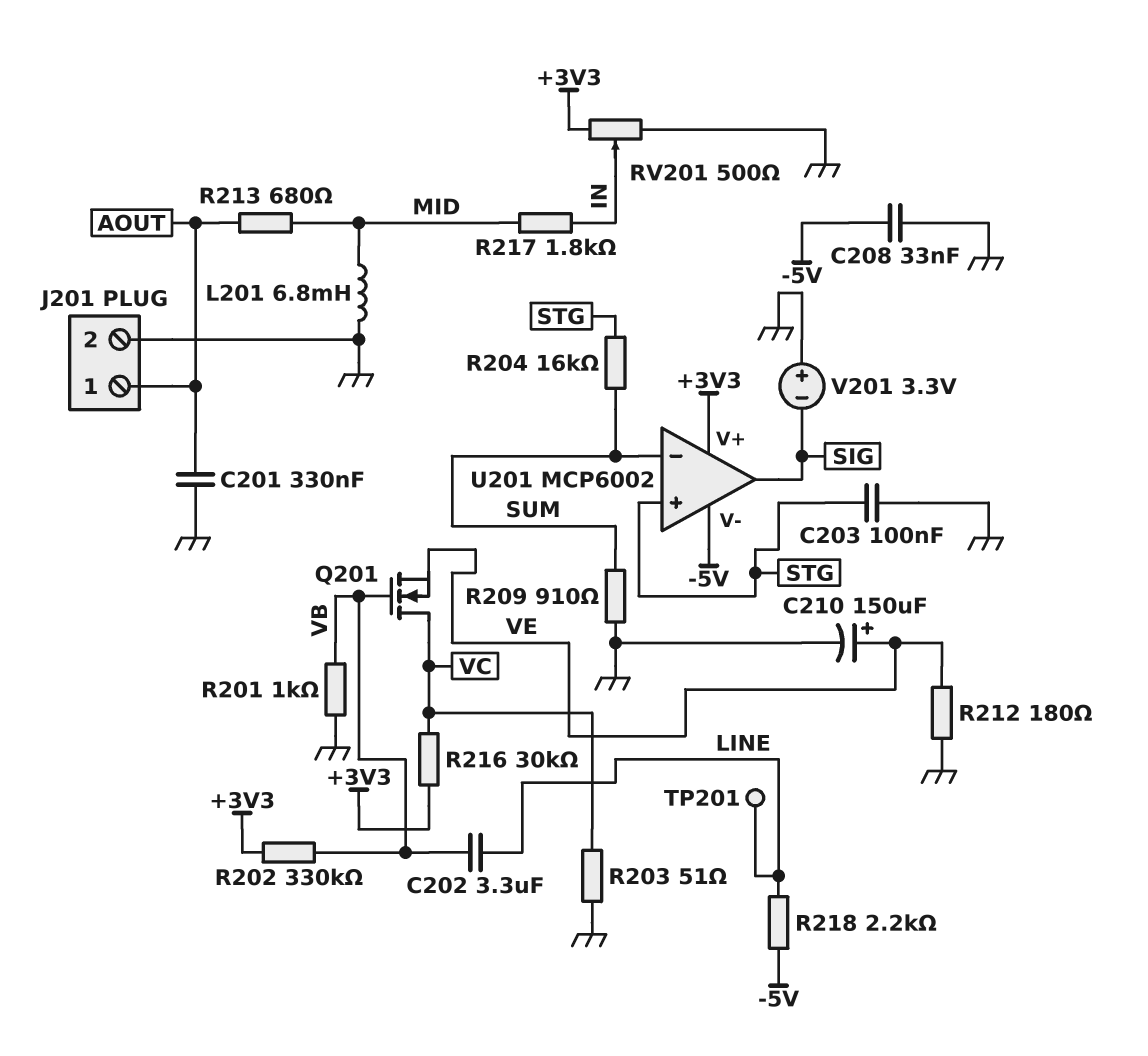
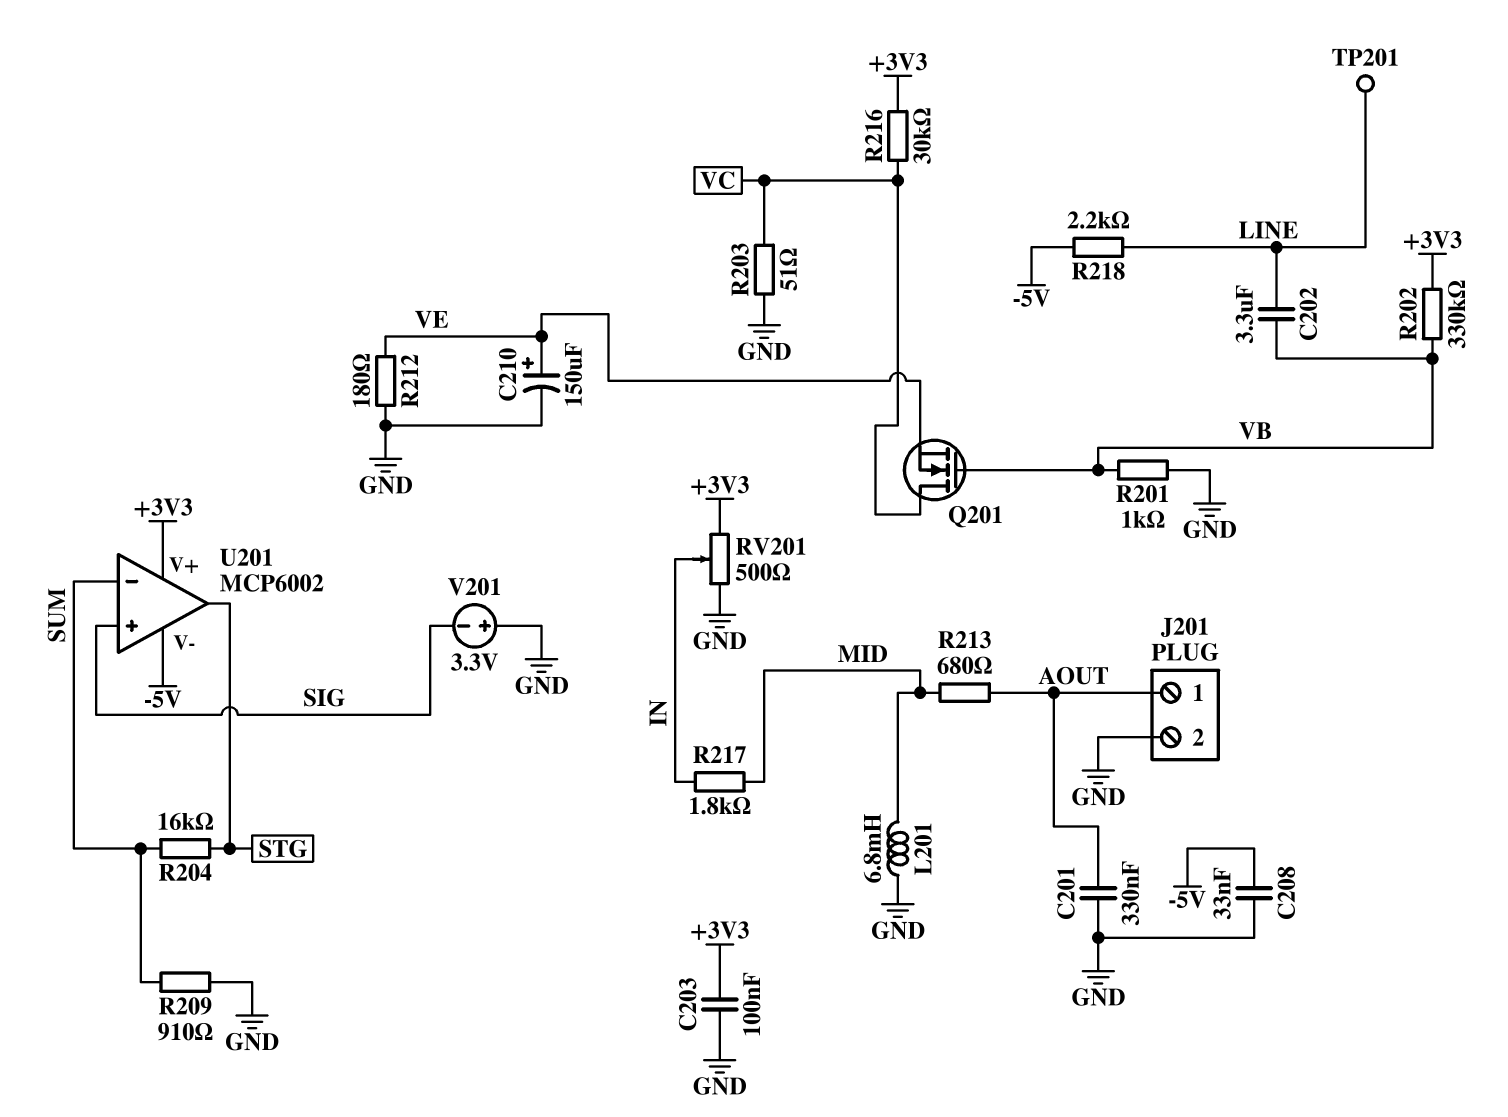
C203: 100nF (GND, STG) -> 100nF (+3V3, GND)
U201 pin in+: STG -> SIG
U201 pin out: SIG -> STG

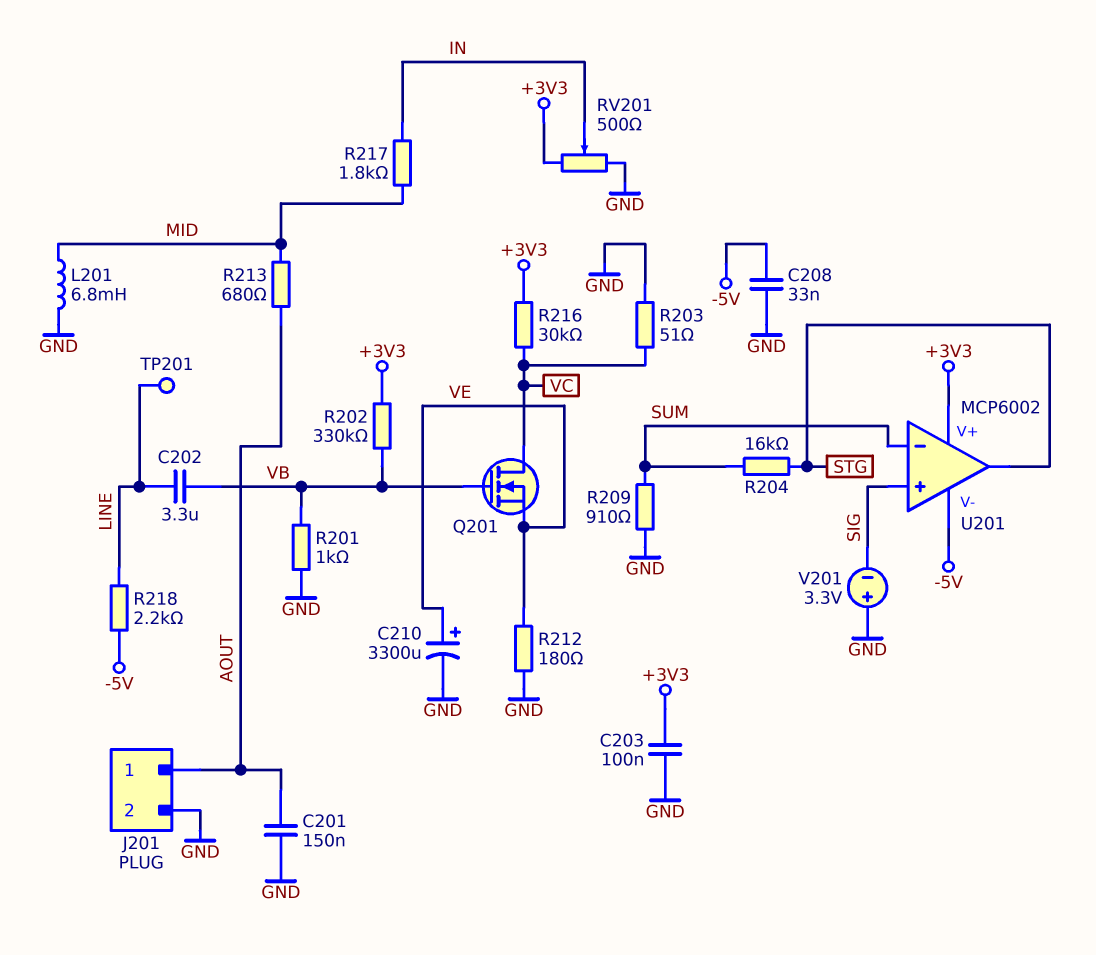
C201: 330nF (AOUT, GND) -> 150nF (AOUT, GND)
C210: 150uF (plus VE, minus GND) -> 3300uF (plus VE, minus GND)

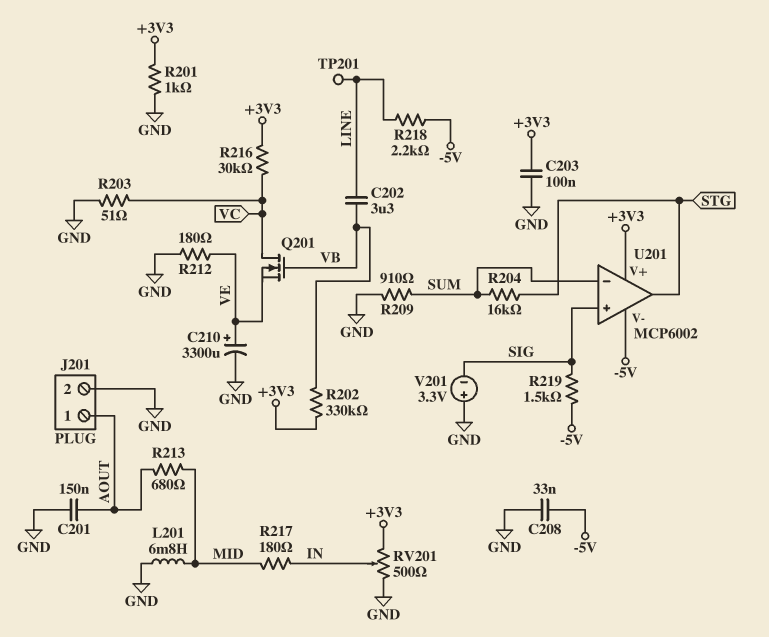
R201: 1k (GND, VB) -> 1k (+3V3, GND)
R217: 1.8k (IN, MID) -> 180 (IN, MID)
R219: none -> 1.5k (-5V, SIG)

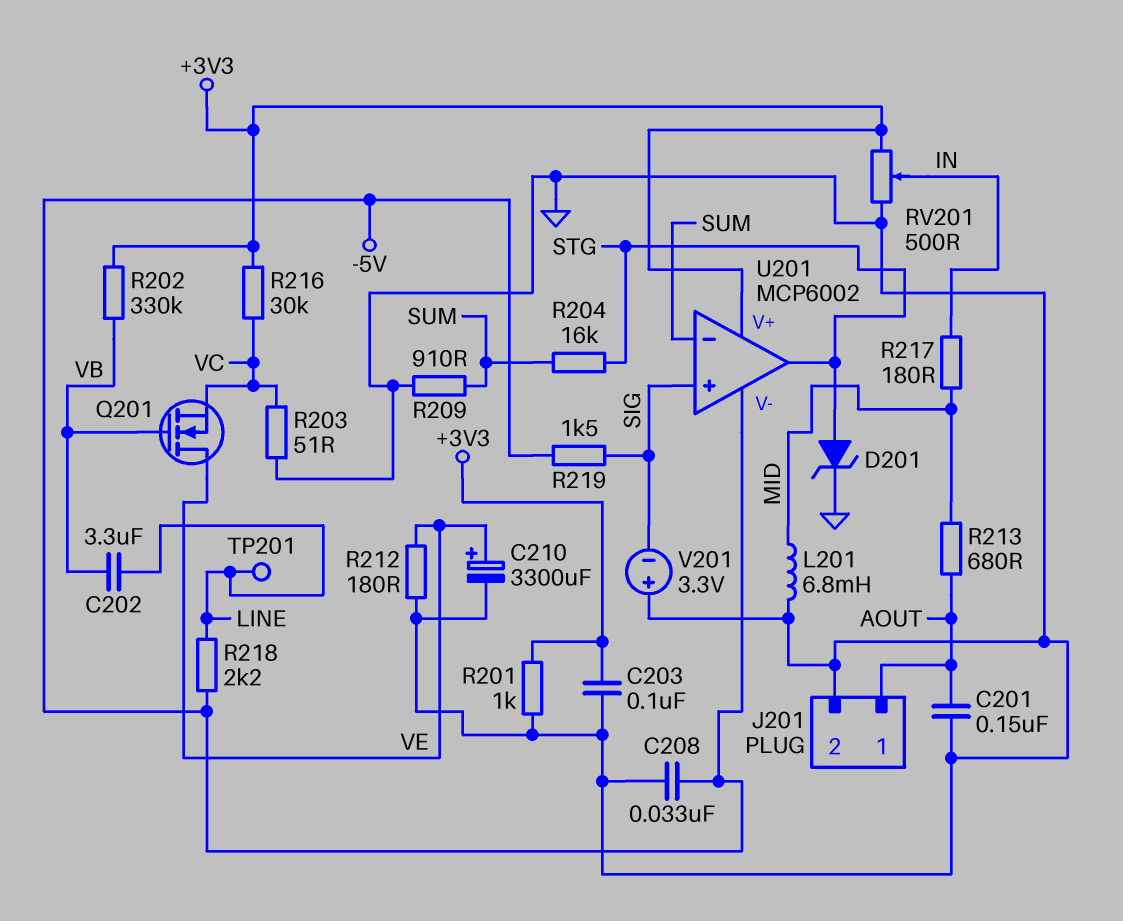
D201: none -> zener (A STG, K GND)
Q201: NMOS (G VB, D VC, S VE) -> NMOS (G VB, D VE, S VC)

